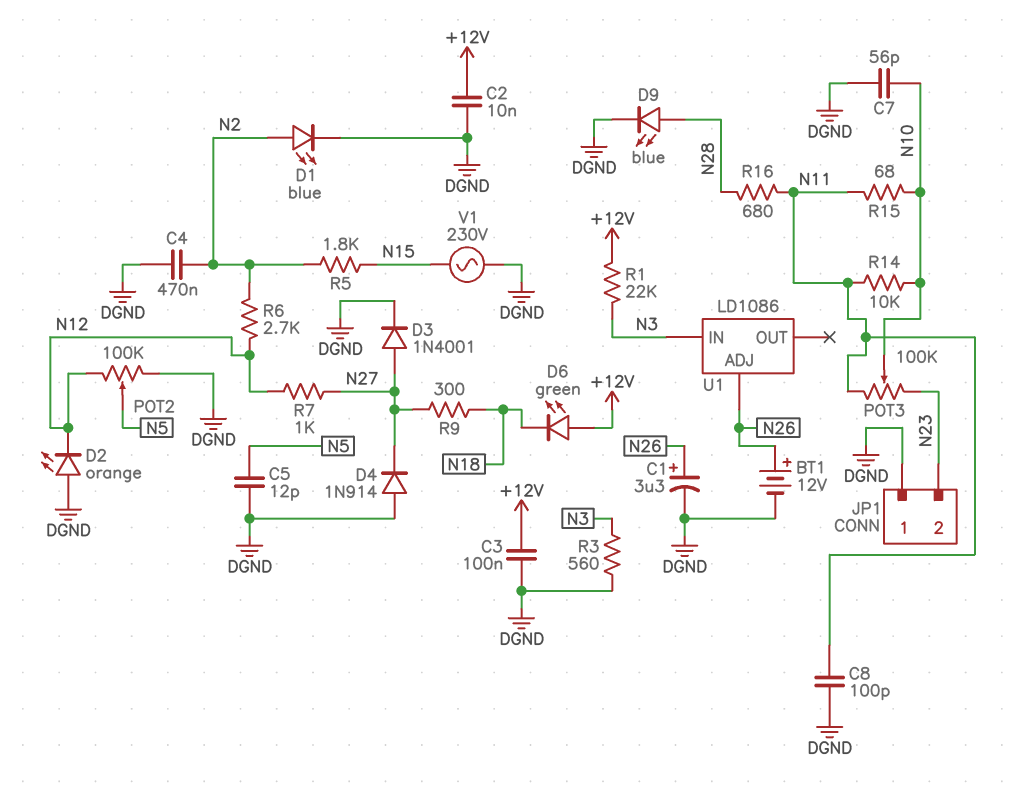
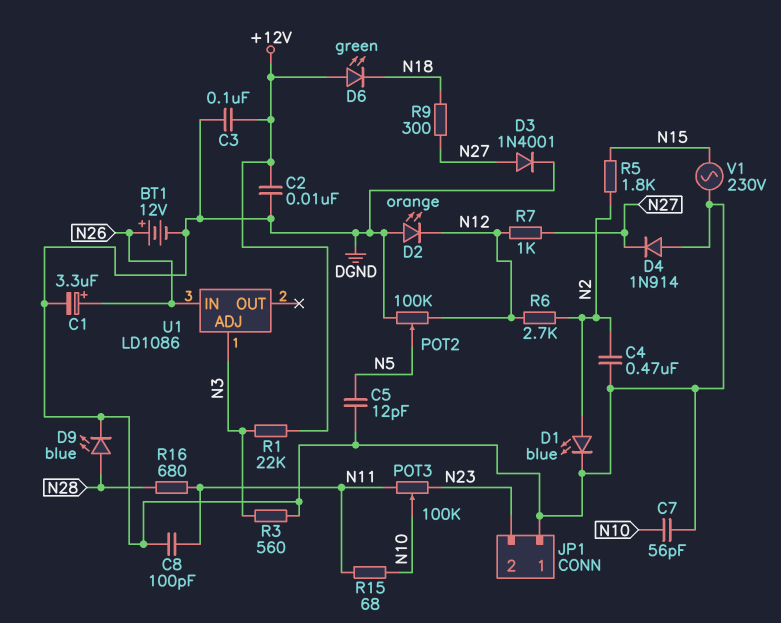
R14: 10k (N10, N11) -> none
U1 pin ADJ: N26 -> N3
U1 pin IN: N3 -> N26

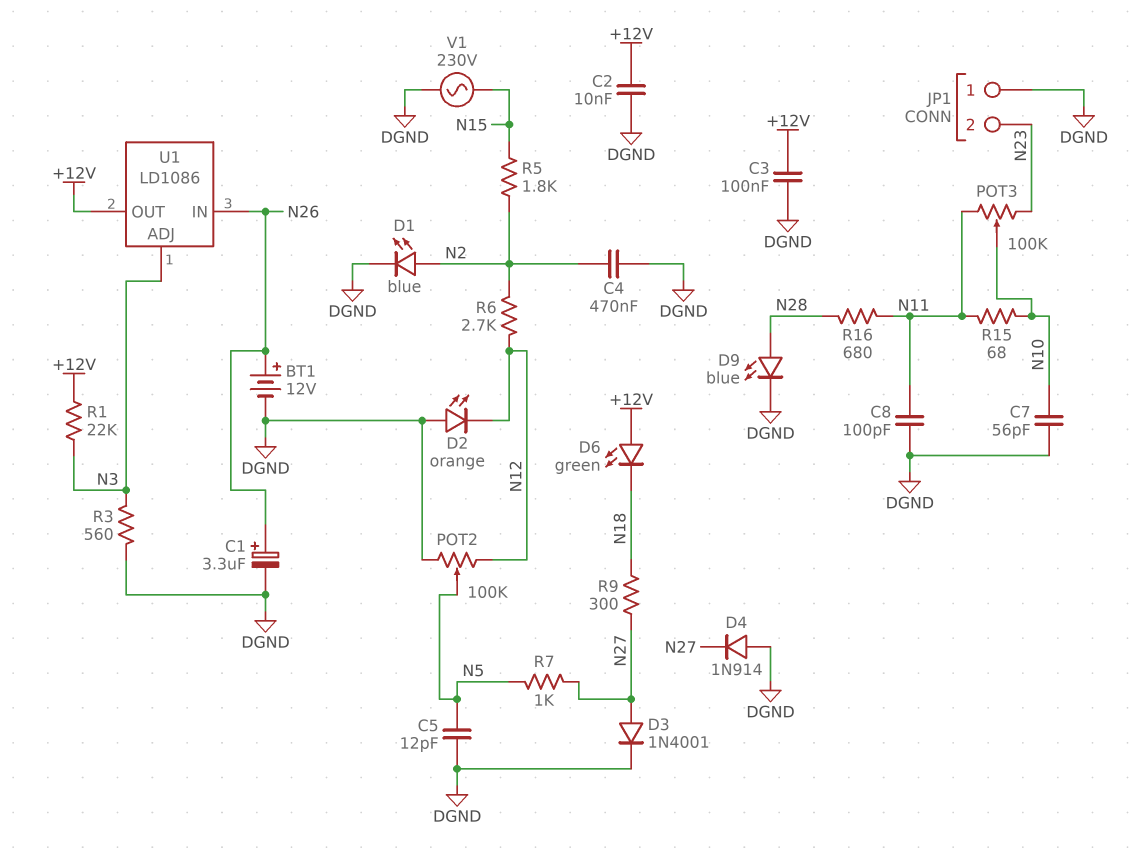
R7: 1k (N12, N27) -> 1k (N5, N27)
U1 pin OUT: none -> +12V

